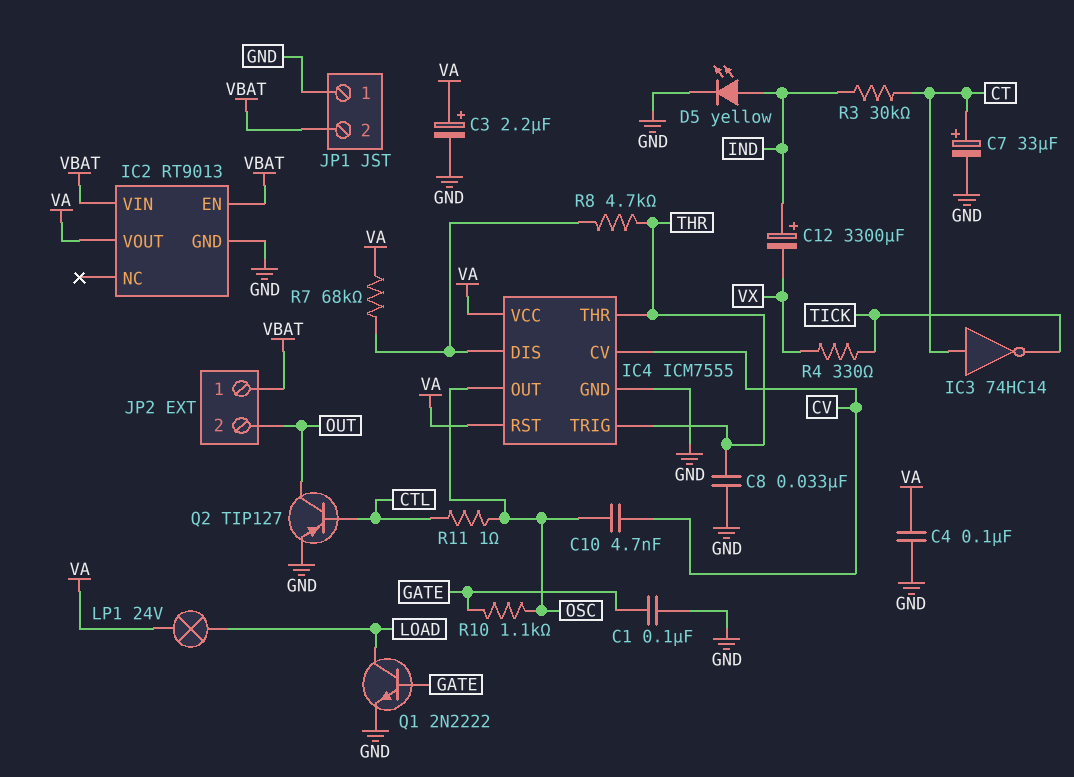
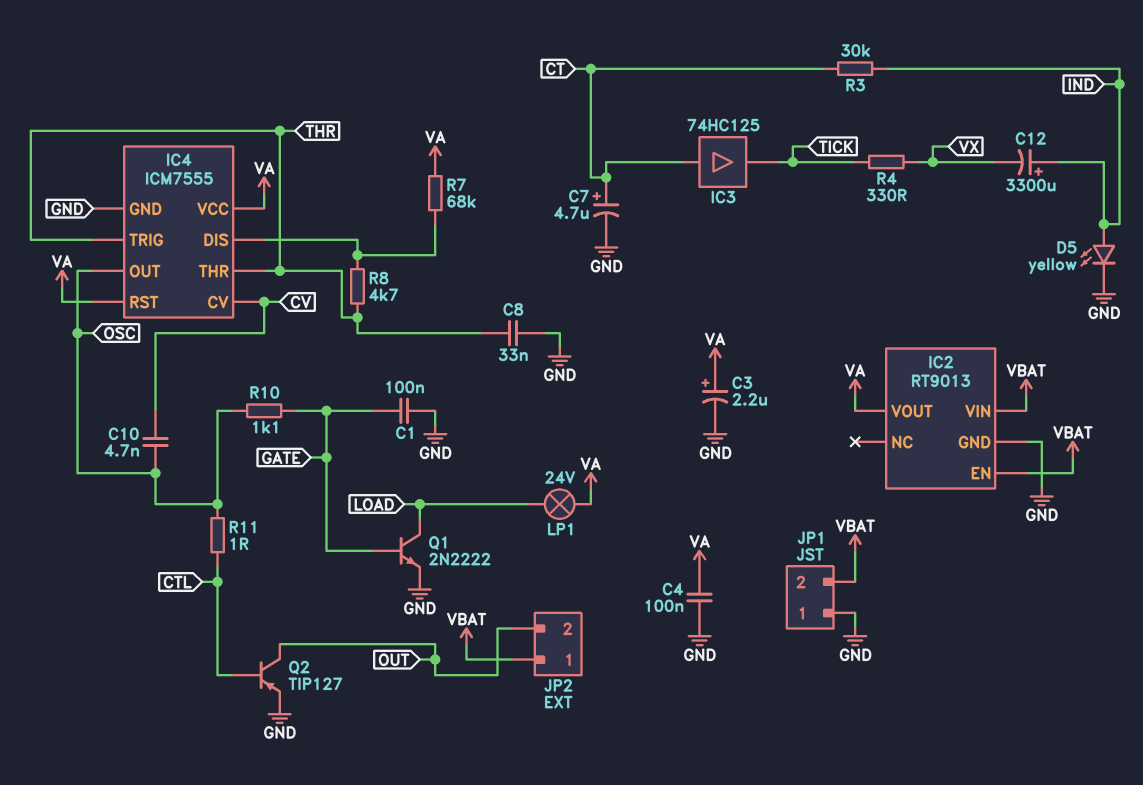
C7: 33uF (plus CT, minus GND) -> 4.7uF (plus CT, minus GND)
IC3: NOT 74HC14 (in CT, out TICK) -> buffer 74HC125 (in CT, out TICK)

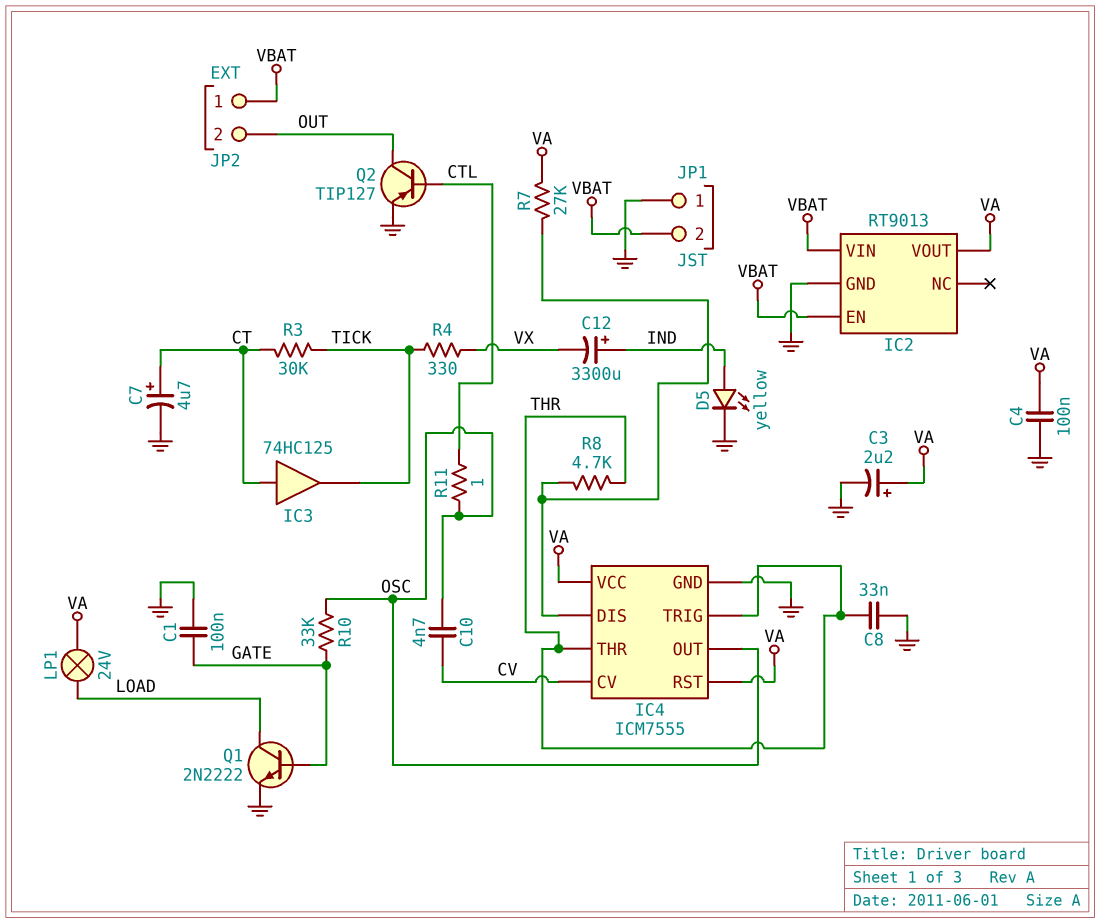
R3: 30k (CT, IND) -> 30k (CT, TICK)
R7: 68k (IC4/DIS, VA) -> 27k (IC4/DIS, VA)
R10: 1.1k (GATE, OSC) -> 33k (GATE, OSC)

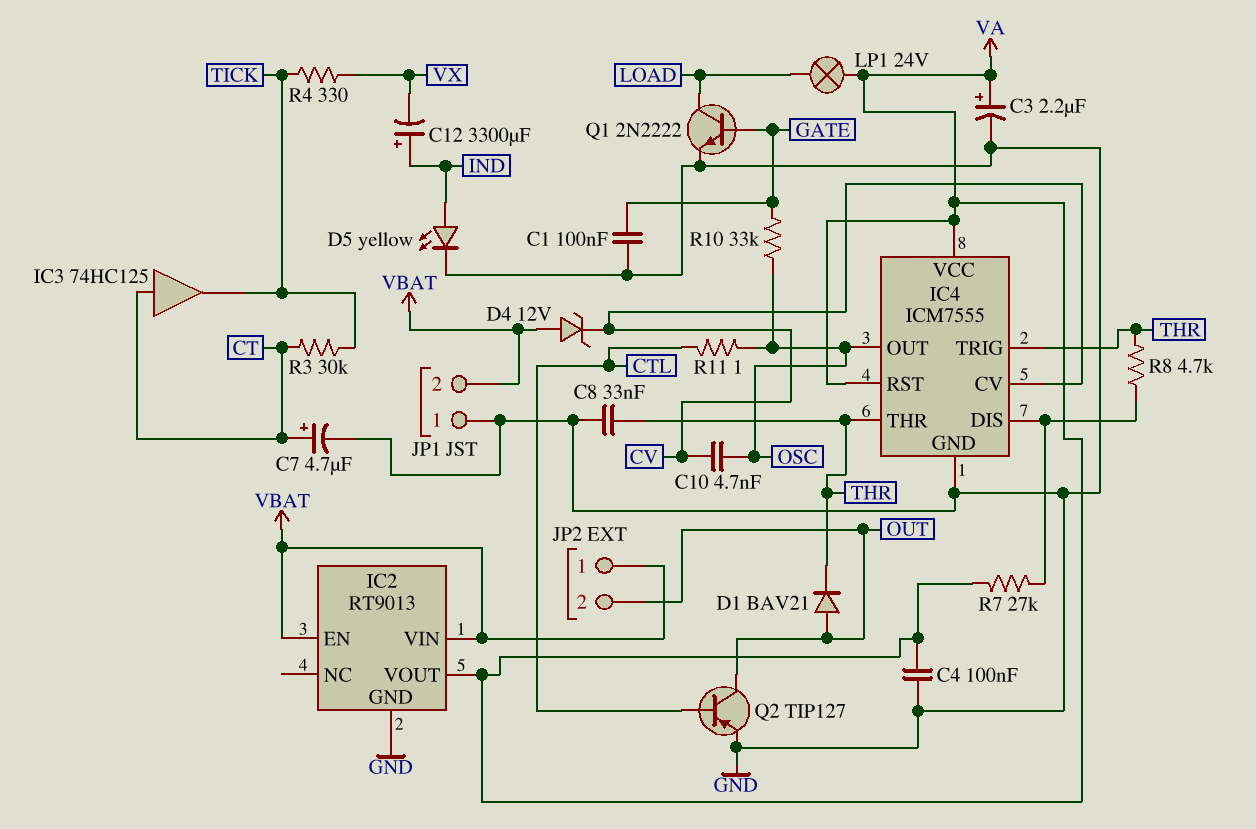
D1: none -> diode BAV21 (A OUT, K THR)
D4: none -> zener 12V (A VBAT, K CV)

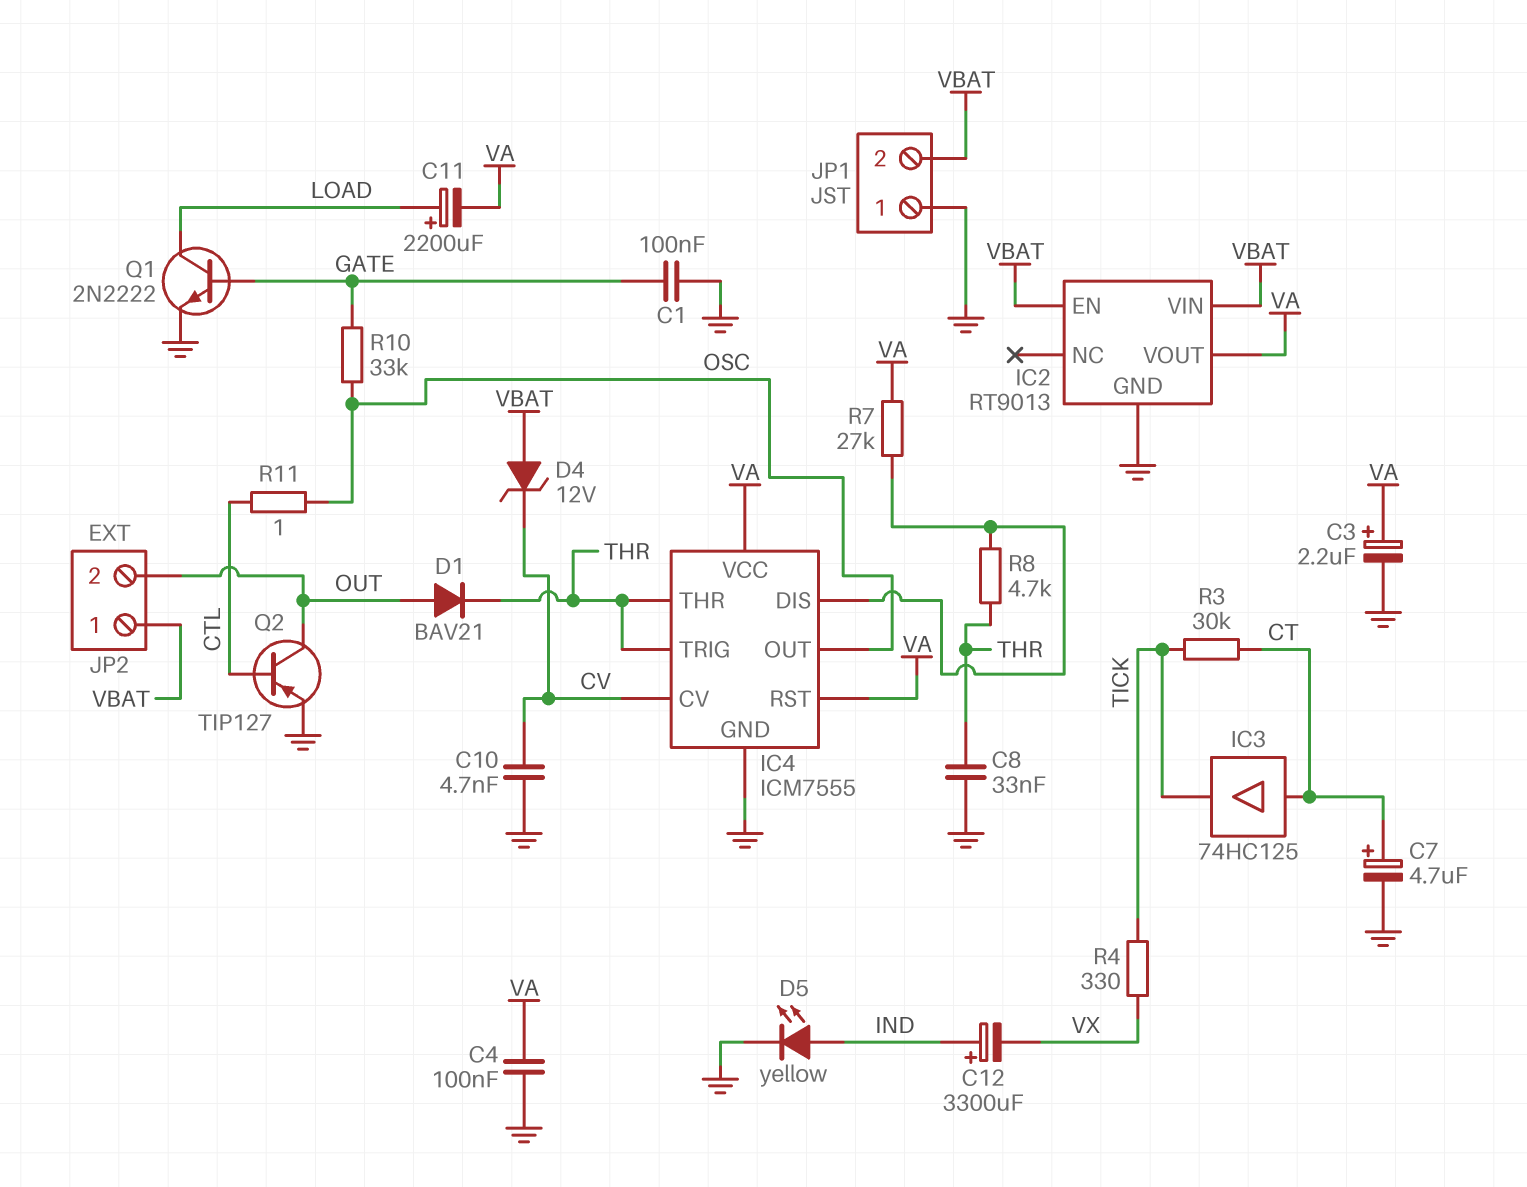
C10: 4.7nF (CV, OSC) -> 4.7nF (CV, GND)
C11: none -> 2200uF (plus LOAD, minus VA)
LP1: lamp 24V (LOAD, VA) -> none

